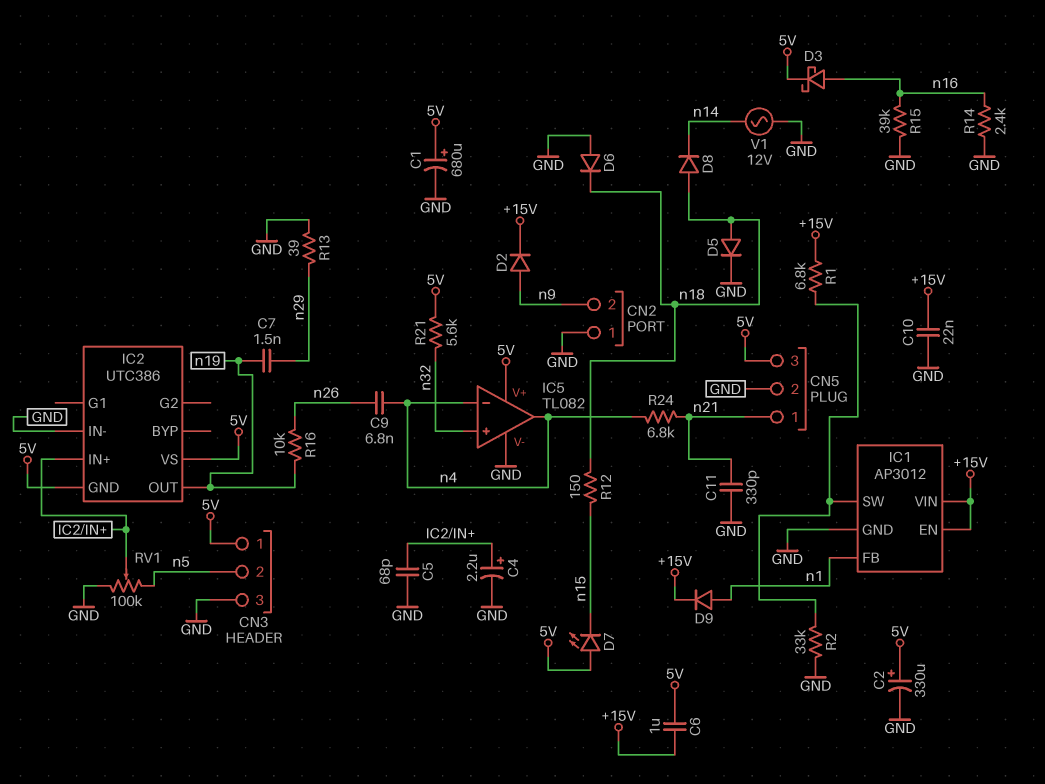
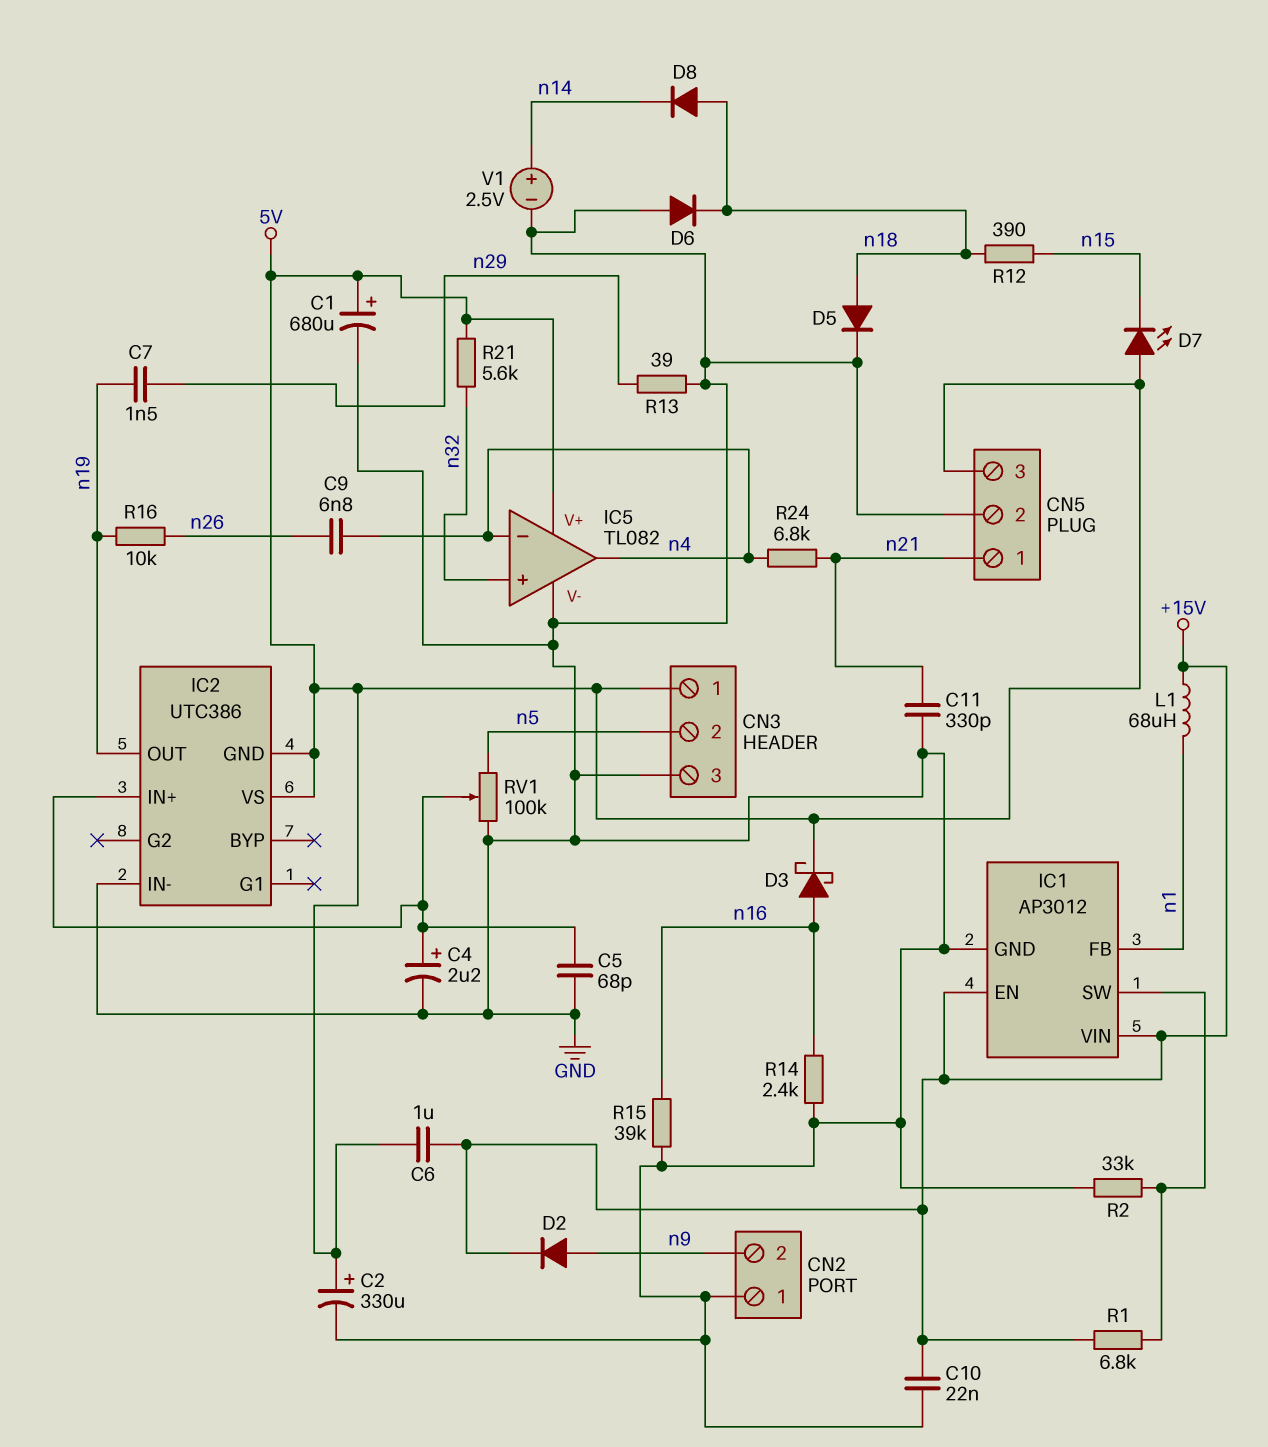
D9: diode (A n1, K +15V) -> none
L1: none -> 68uH (+15V, n1)
R12: 150 (n15, n18) -> 390 (n15, n18)
V1: AC 12V (GND, n14) -> 2.5V (plus n14, minus GND)

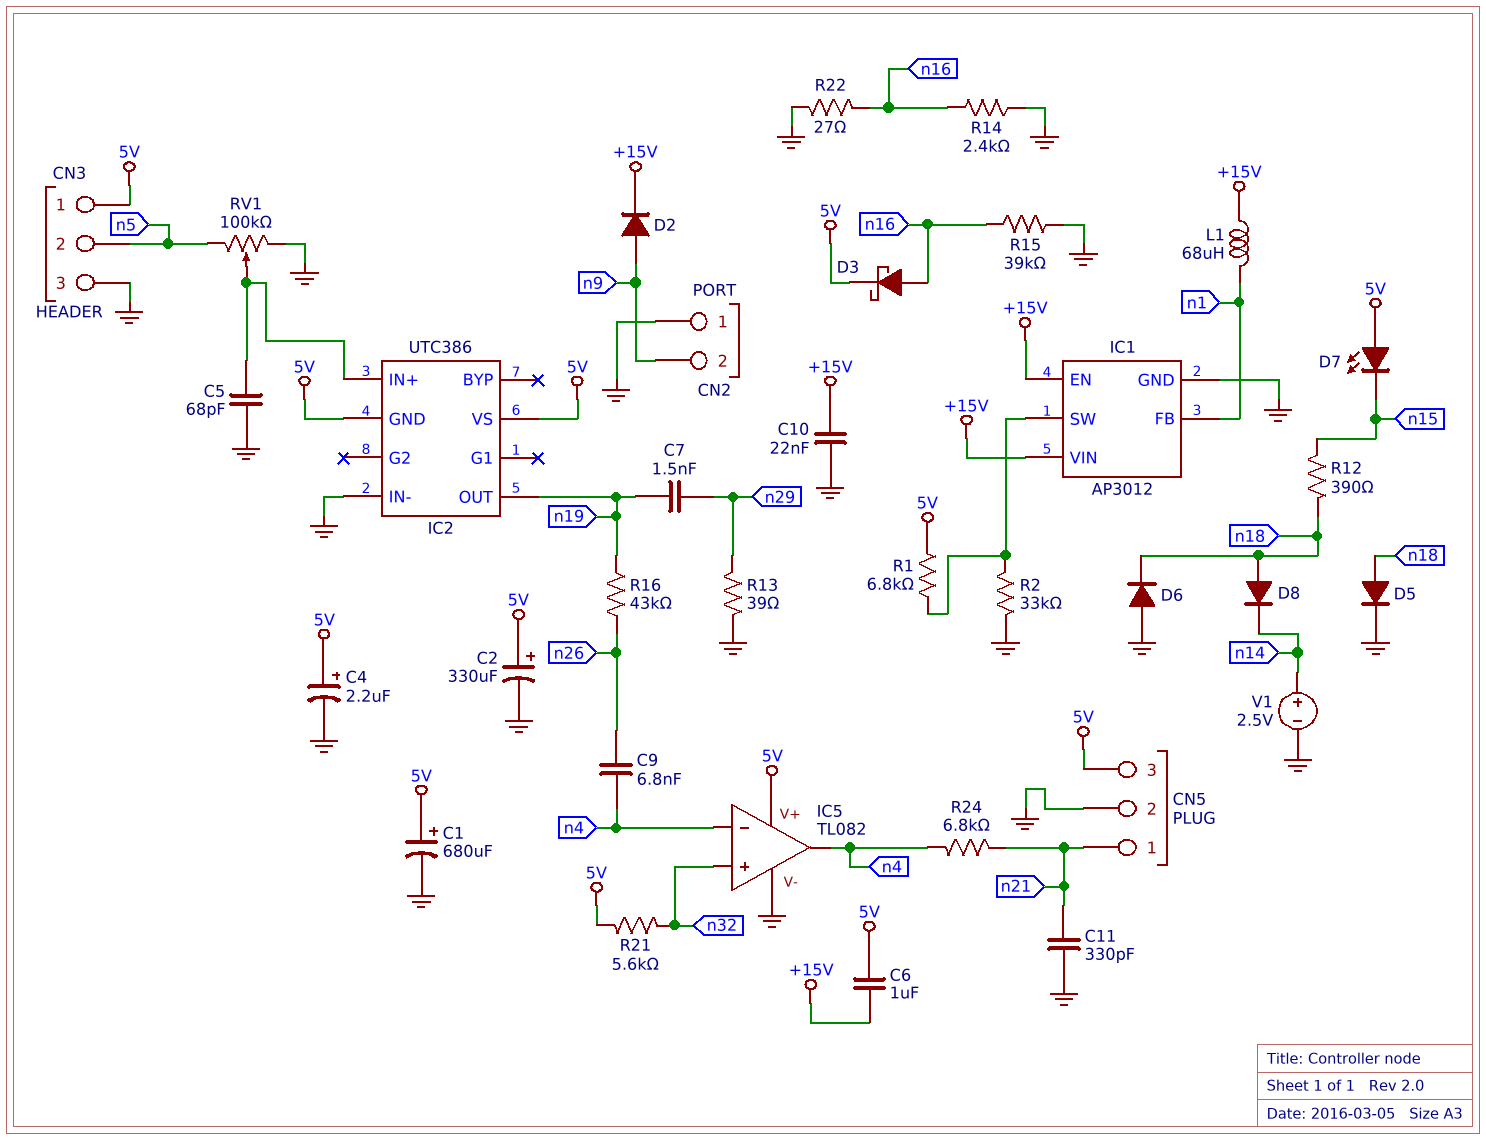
C4: 2.2uF (plus IC2/IN+, minus GND) -> 2.2uF (plus 5V, minus GND)
R1: 6.8k (+15V, IC1/SW) -> 6.8k (5V, IC1/SW)
R16: 10k (n19, n26) -> 43k (n19, n26)
R22: none -> 27 (GND, n16)

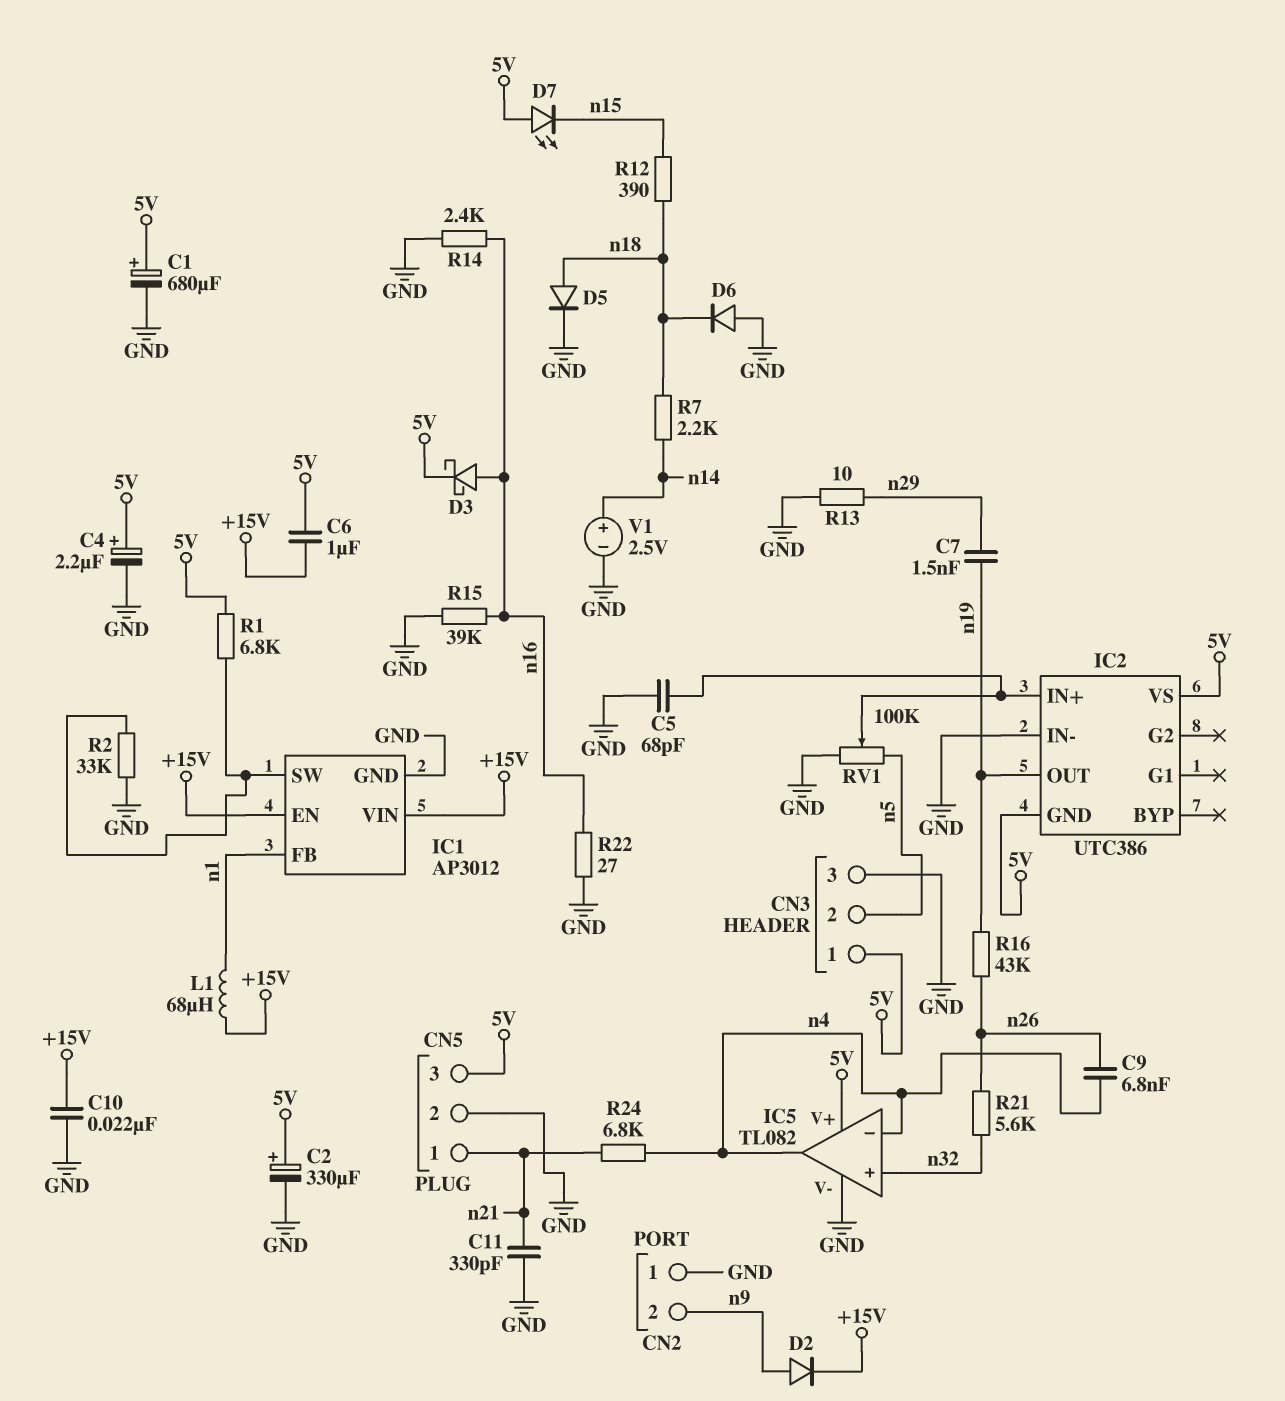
D8: diode (A n18, K n14) -> none
R7: none -> 2.2k (n14, n18)
R13: 39 (GND, n29) -> 10 (GND, n29)
R21: 5.6k (5V, n32) -> 5.6k (n26, n32)

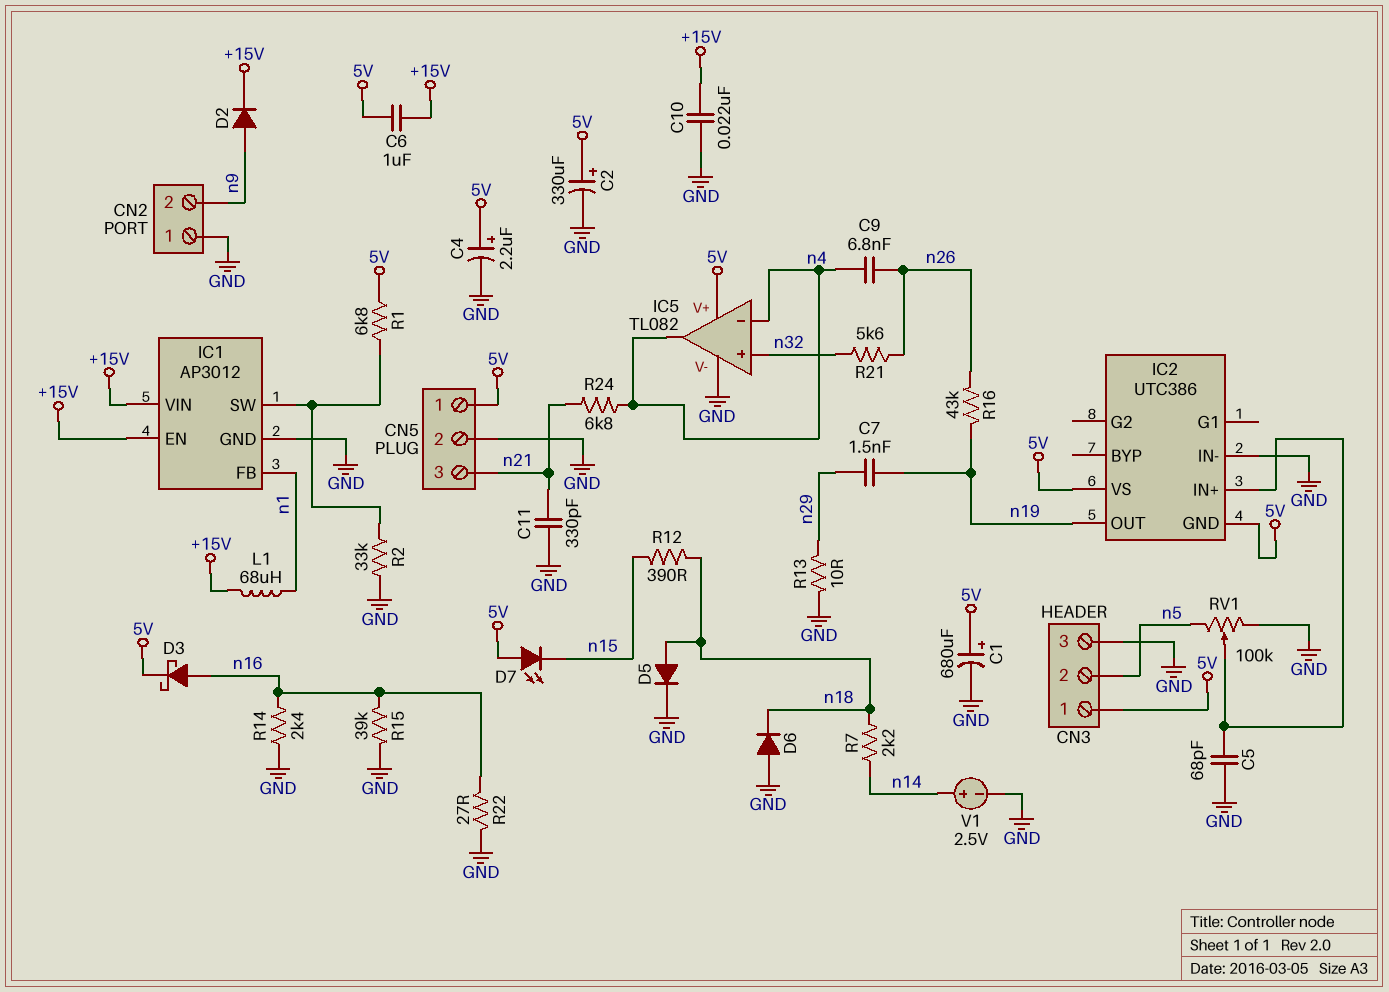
CN5 pin 1: n21 -> 5V
CN5 pin 3: 5V -> n21

